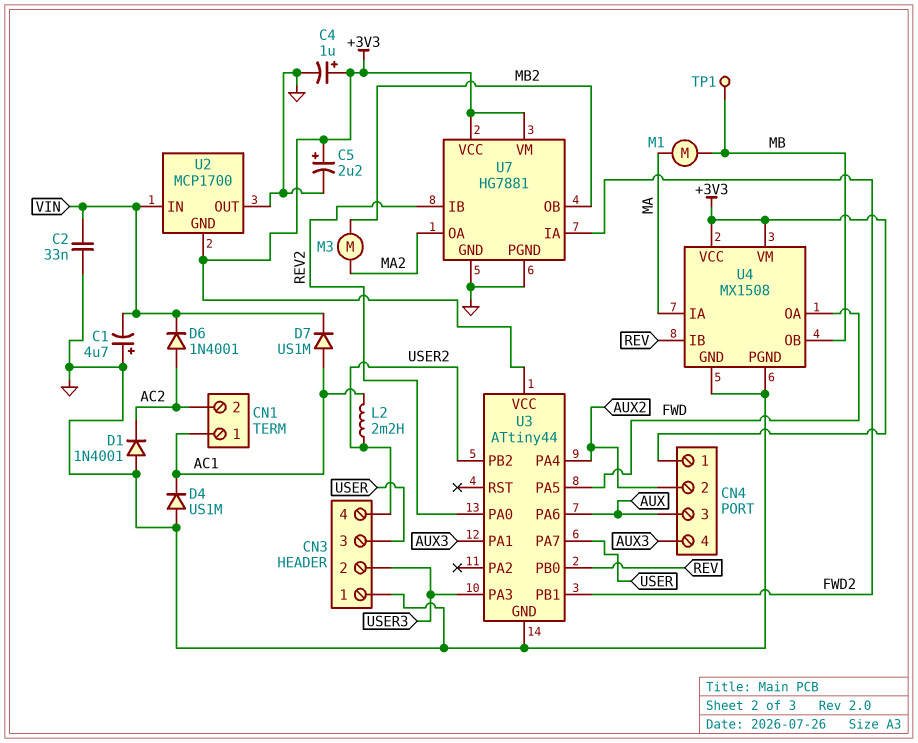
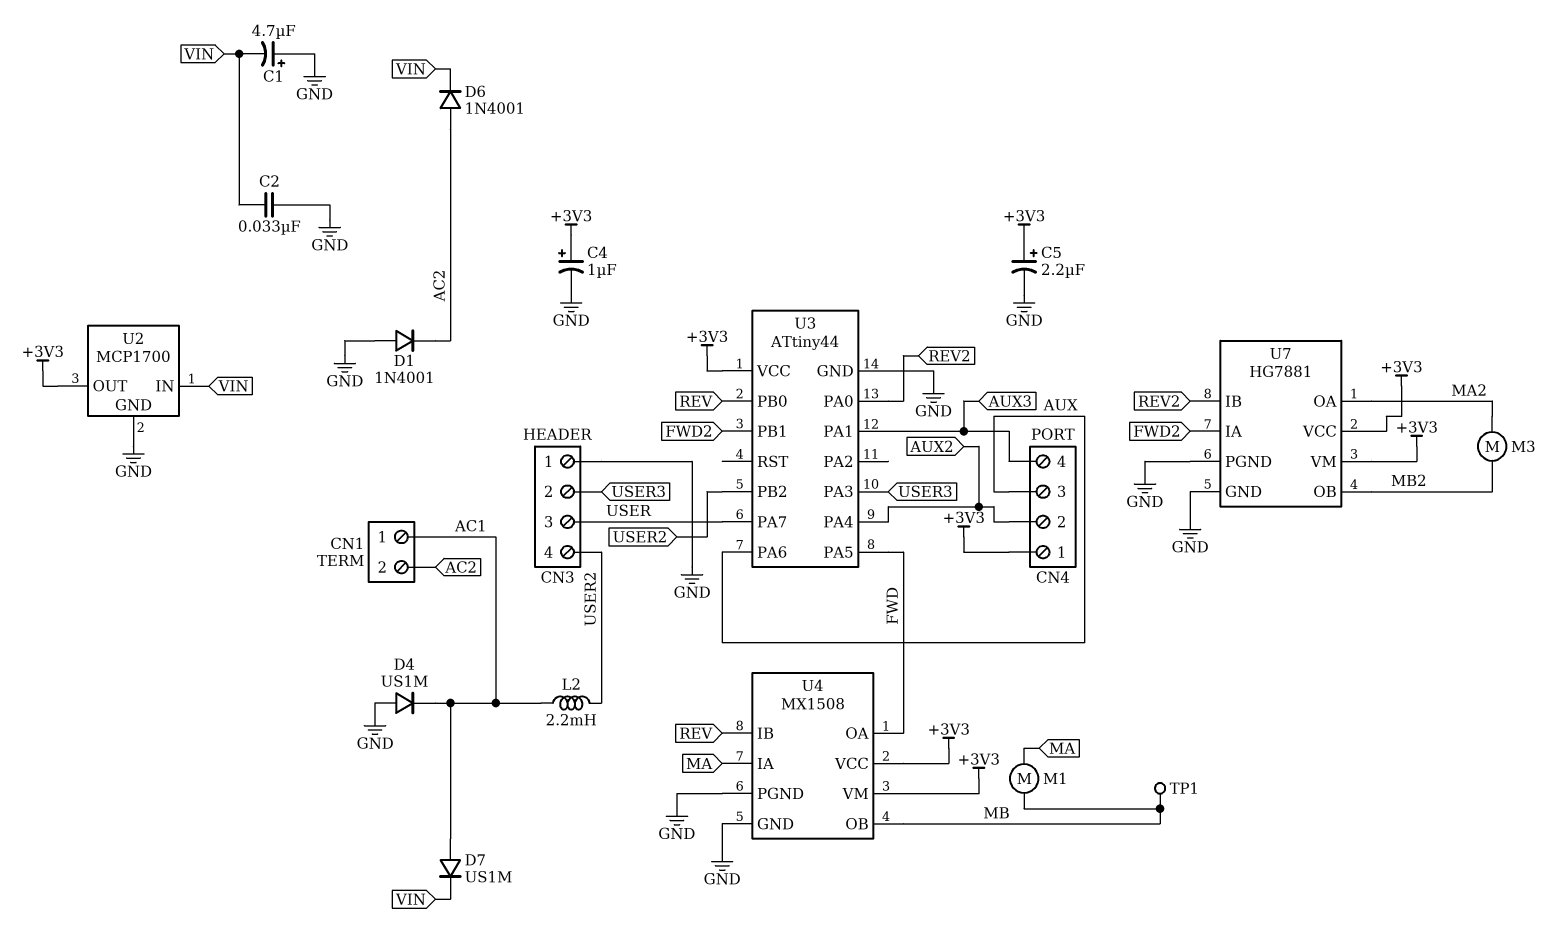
U2 pin GND: +3V3 -> GND
U2 pin OUT: GND -> +3V3

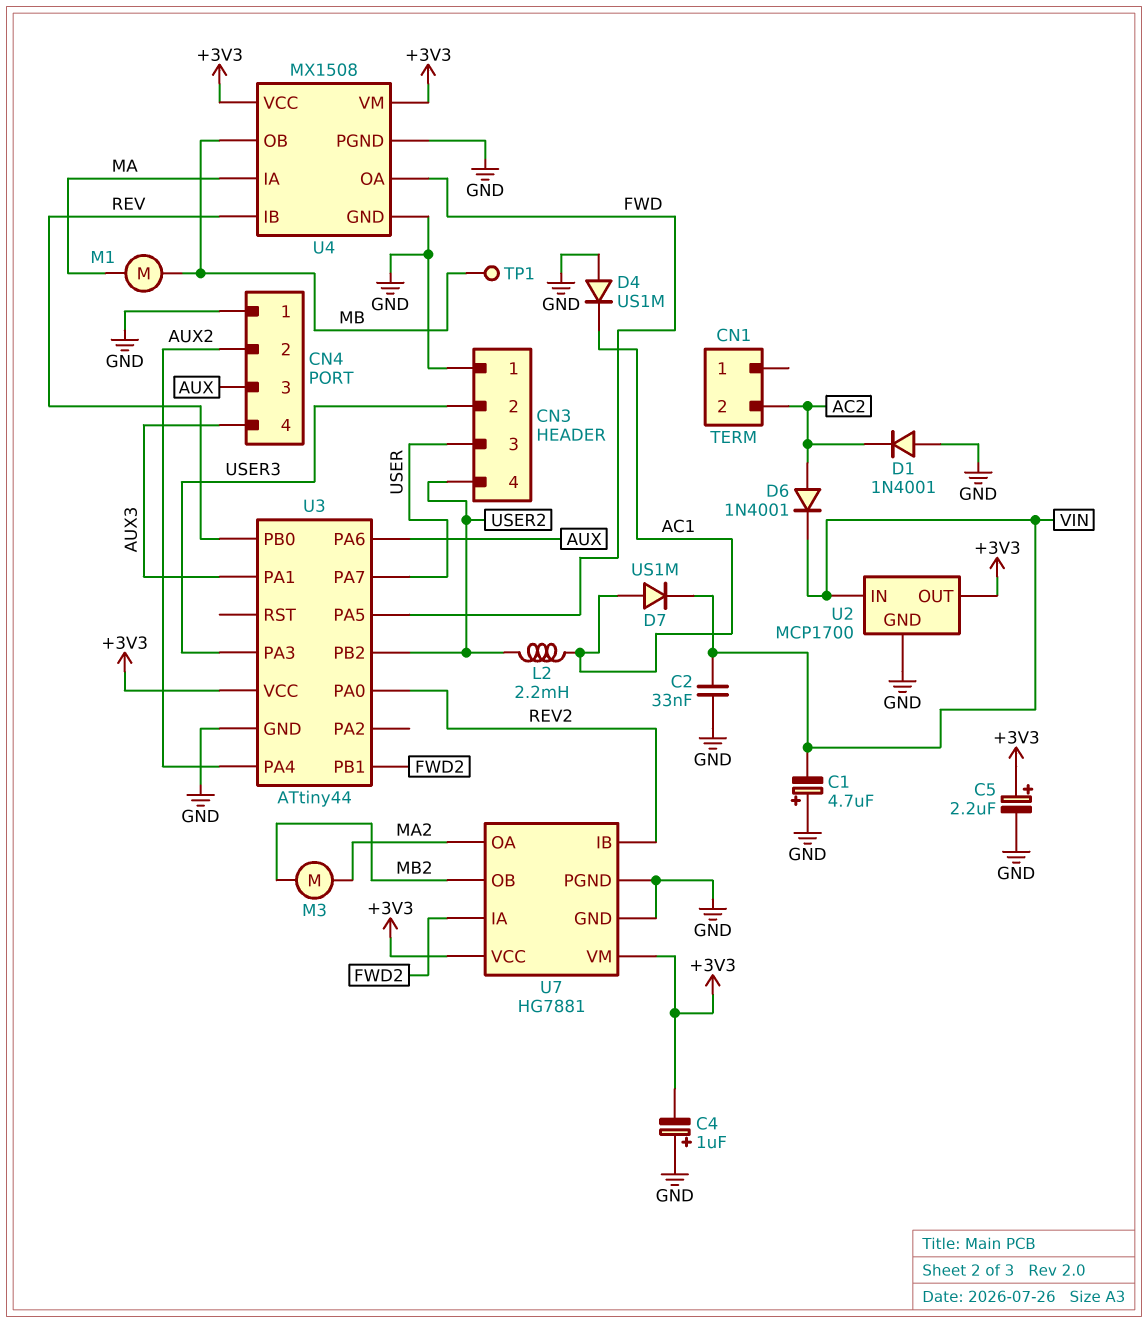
C4: 1uF (plus +3V3, minus GND) -> 1uF (plus GND, minus +3V3)
CN1 pin 1: AC1 -> none
CN4 pin 1: +3V3 -> GND

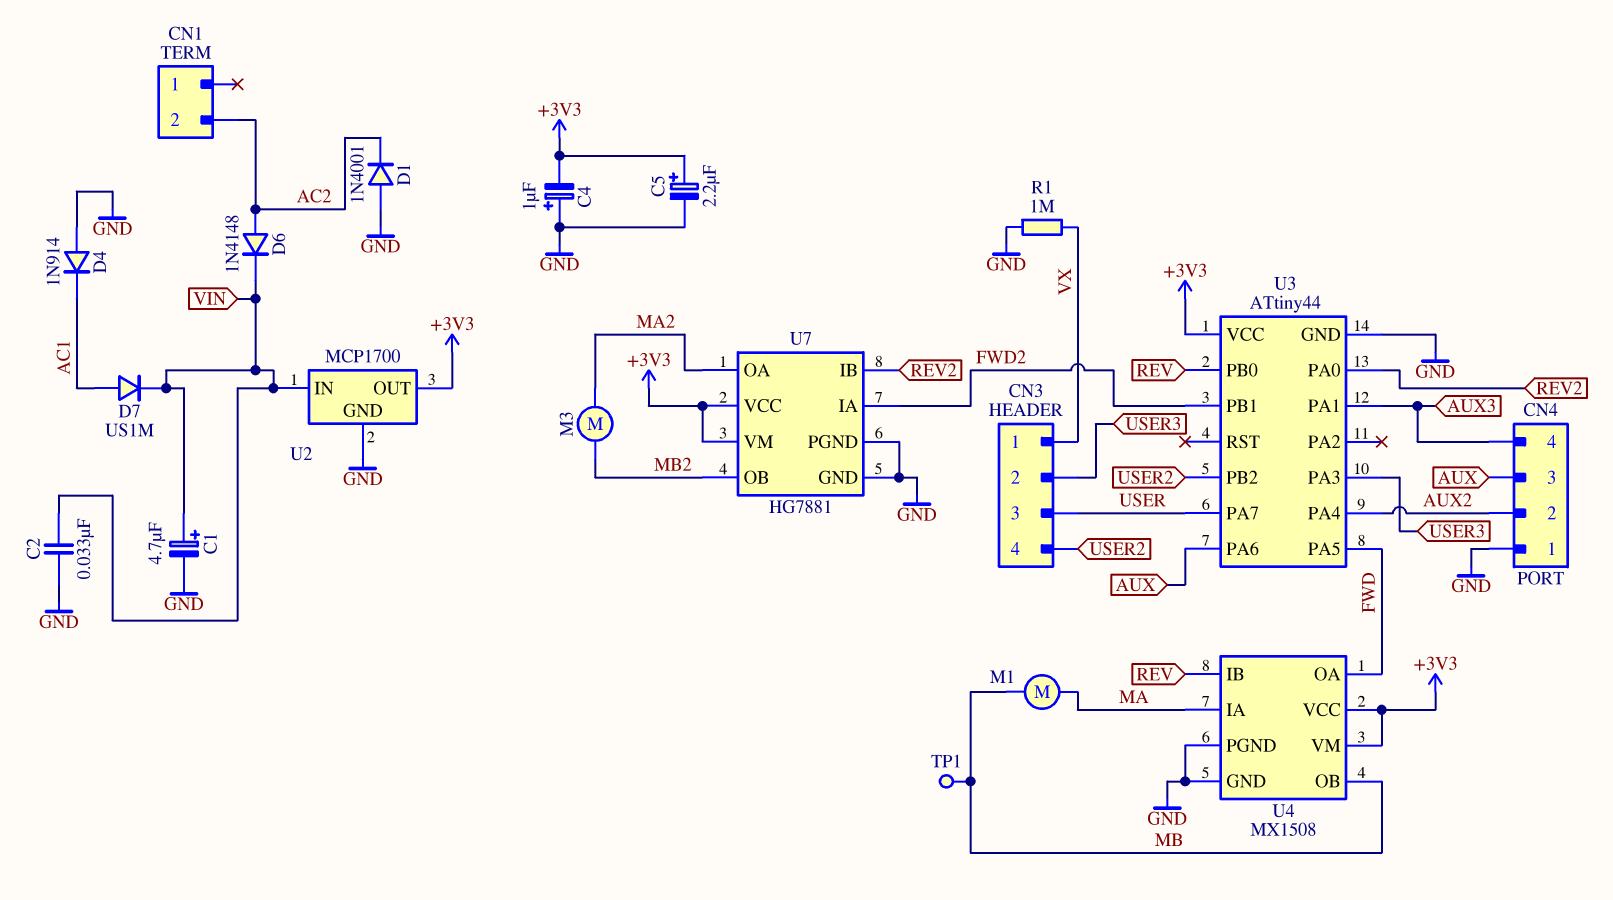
C1: 4.7uF (plus GND, minus VIN) -> 4.7uF (plus VIN, minus GND)
CN3 pin 1: GND -> VX
D4: diode US1M (A GND, K AC1) -> diode 1N914 (A GND, K AC1)
D6: diode 1N4001 (A AC2, K VIN) -> diode 1N4148 (A AC2, K VIN)
L2: 2.2mH (AC1, USER2) -> none
R1: none -> 1M (GND, VX)

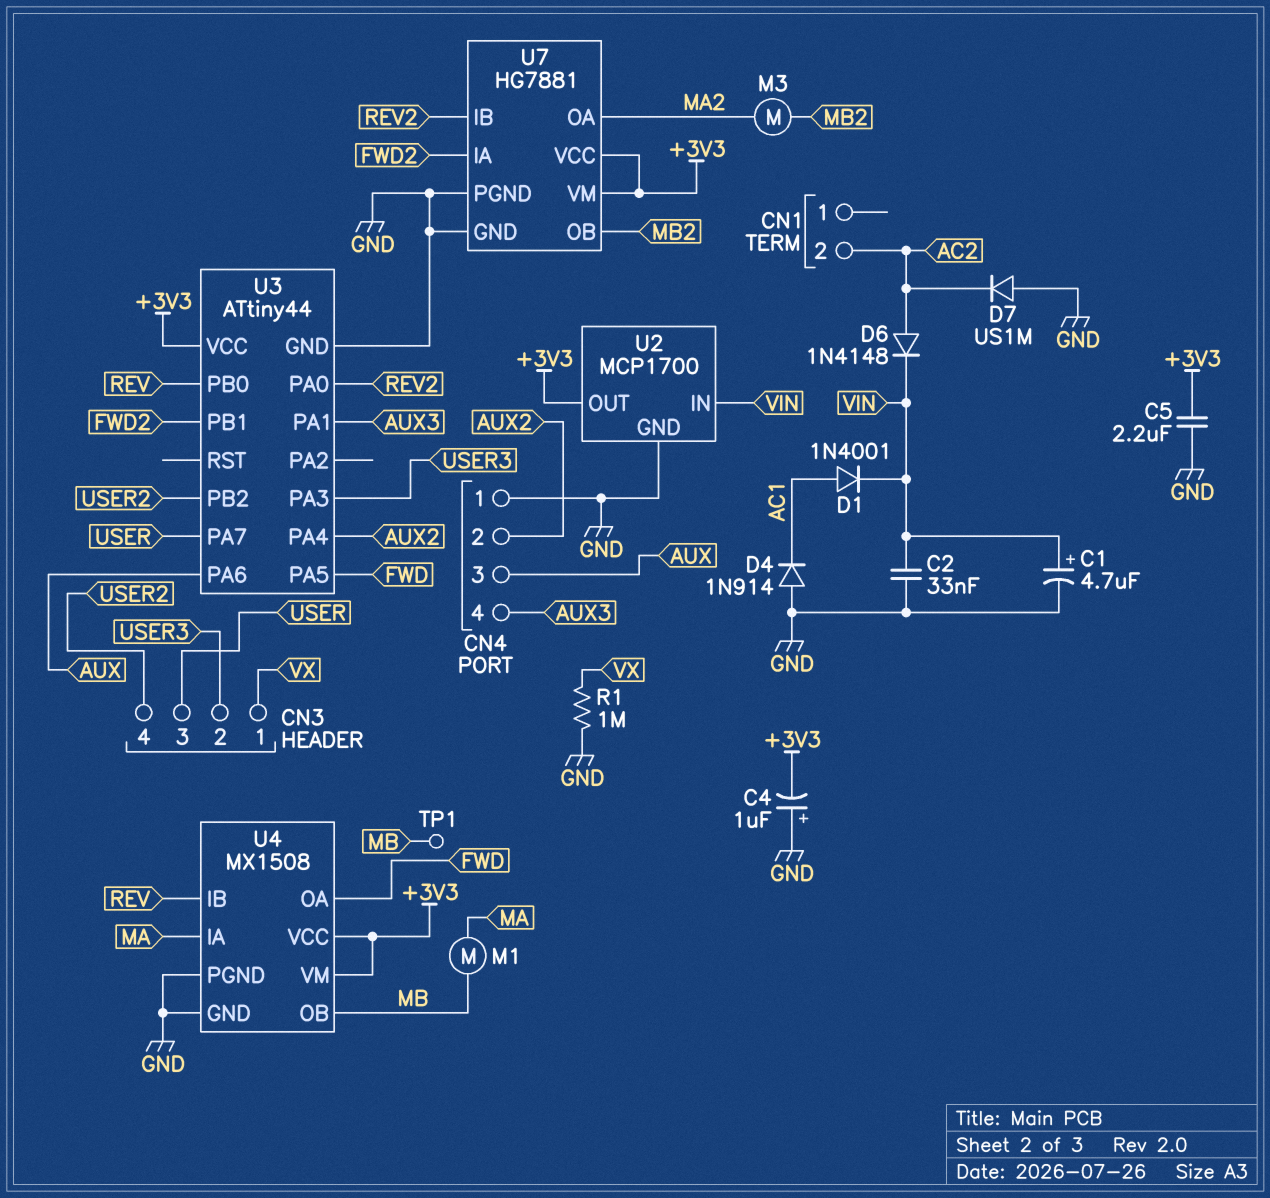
C5: 2.2uF (plus +3V3, minus GND) -> 2.2uF (+3V3, GND)
D1: diode 1N4001 (A GND, K AC2) -> diode 1N4001 (A AC1, K VIN)
D7: diode US1M (A AC1, K VIN) -> diode US1M (A GND, K AC2)

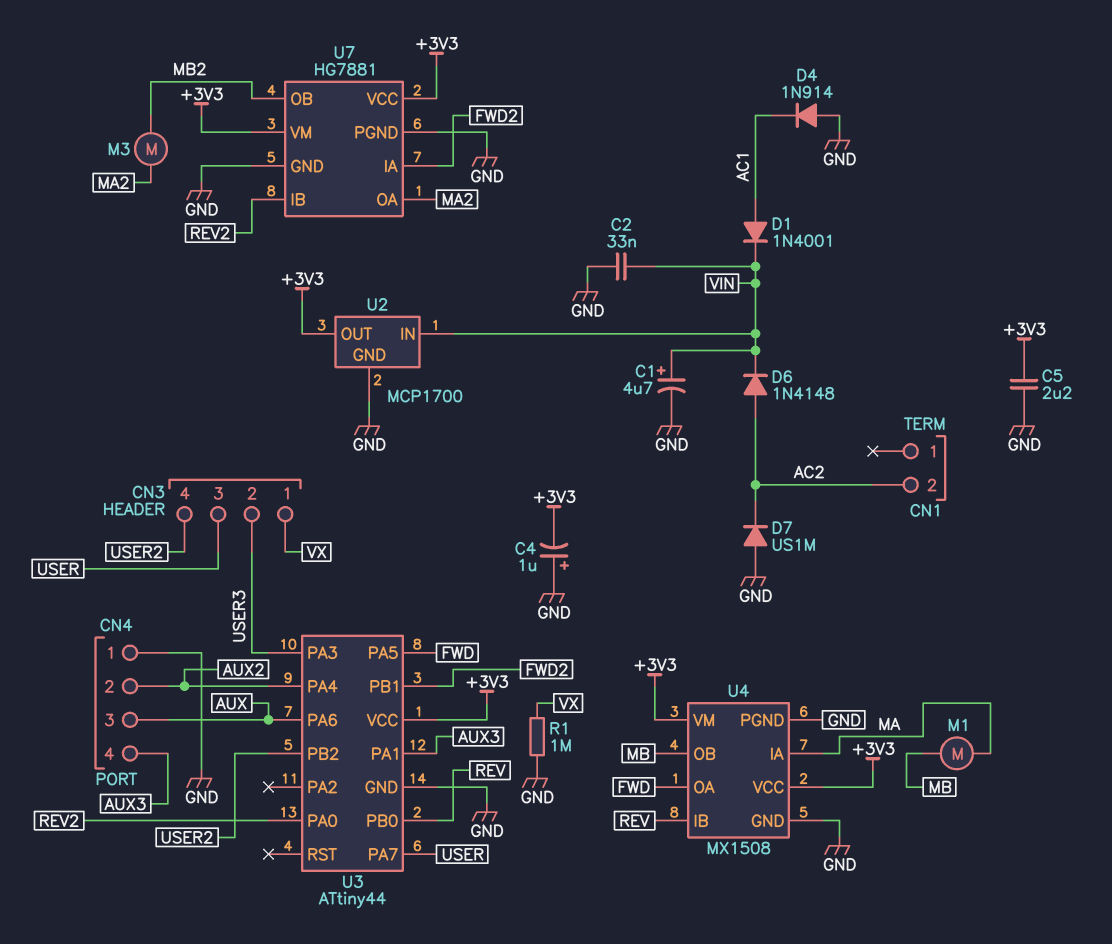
TP1: test point (MB) -> none

